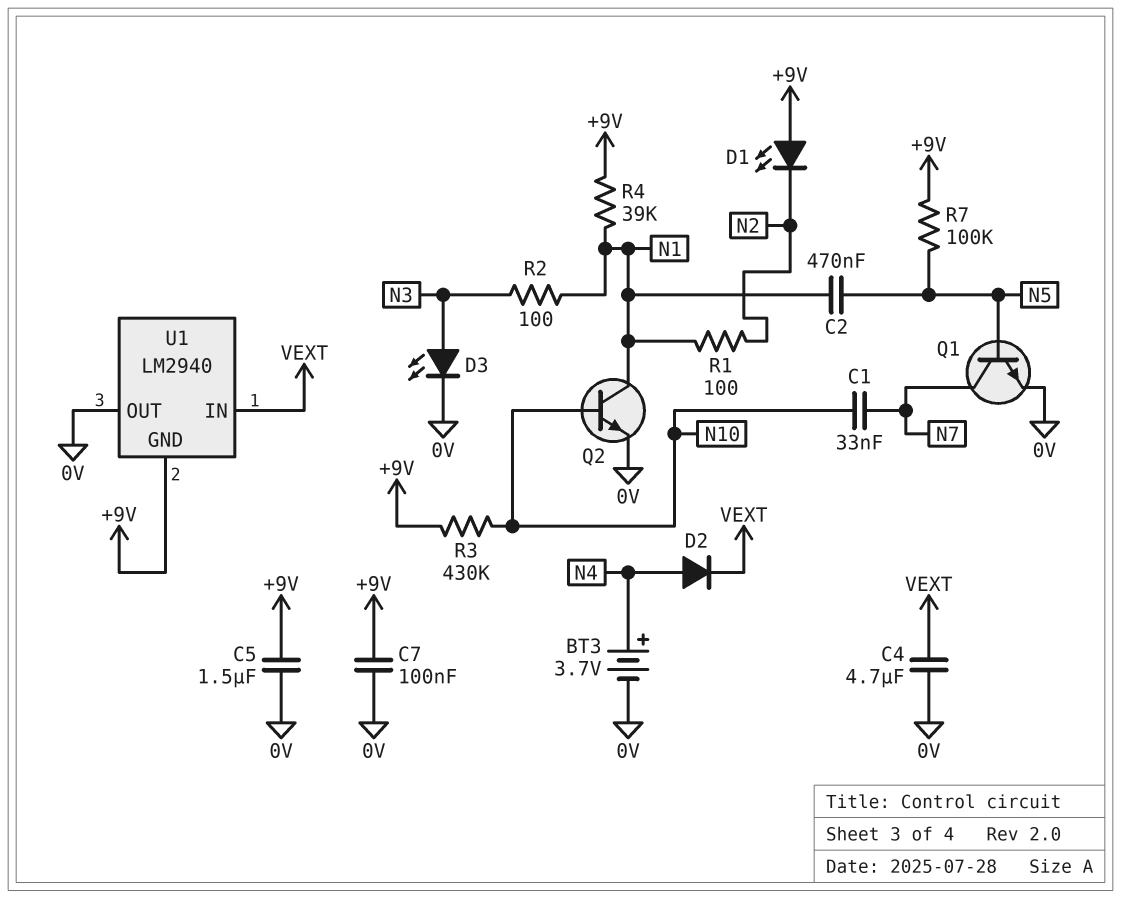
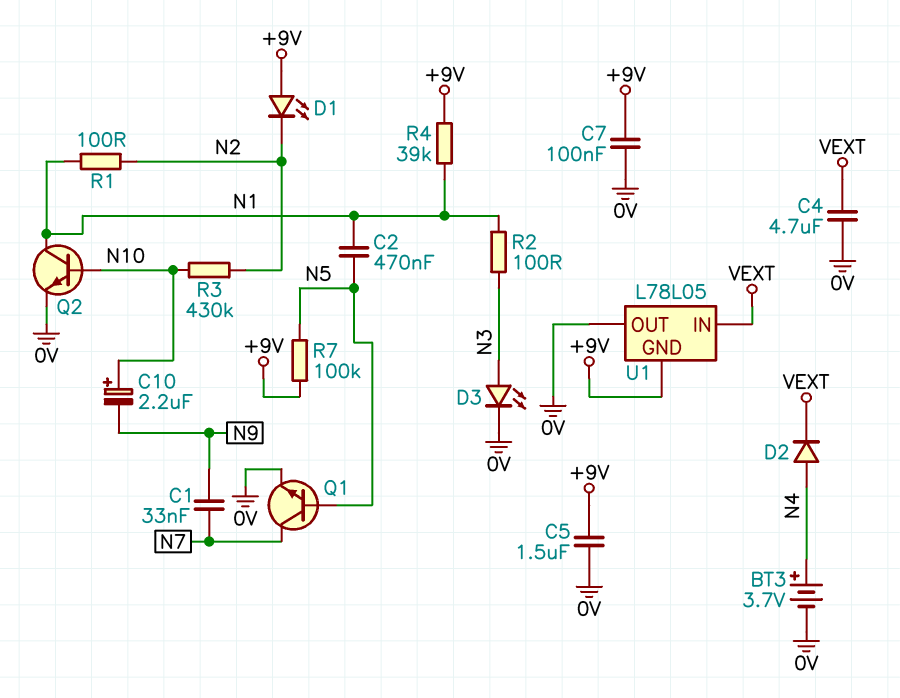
C1: 33nF (N7, N10) -> 33nF (N7, N9)
C10: none -> 2.2uF (plus N10, minus N9)
R3: 430k (+9V, N10) -> 430k (N2, N10)
U1: LM2940 -> L78L05

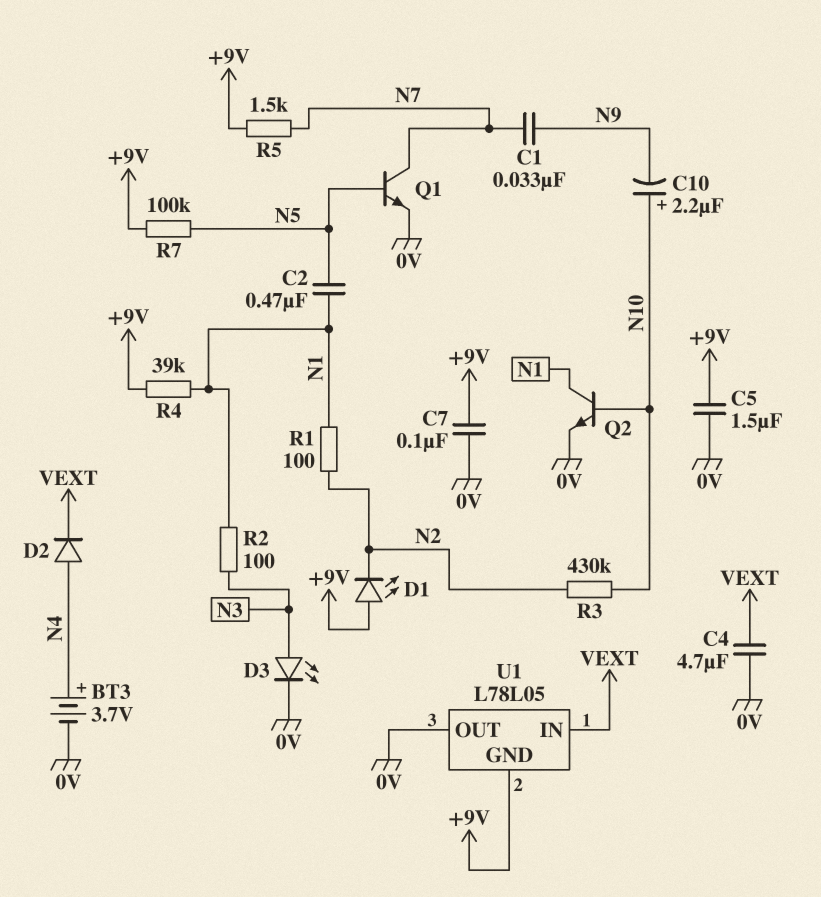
R5: none -> 1.5k (+9V, N7)

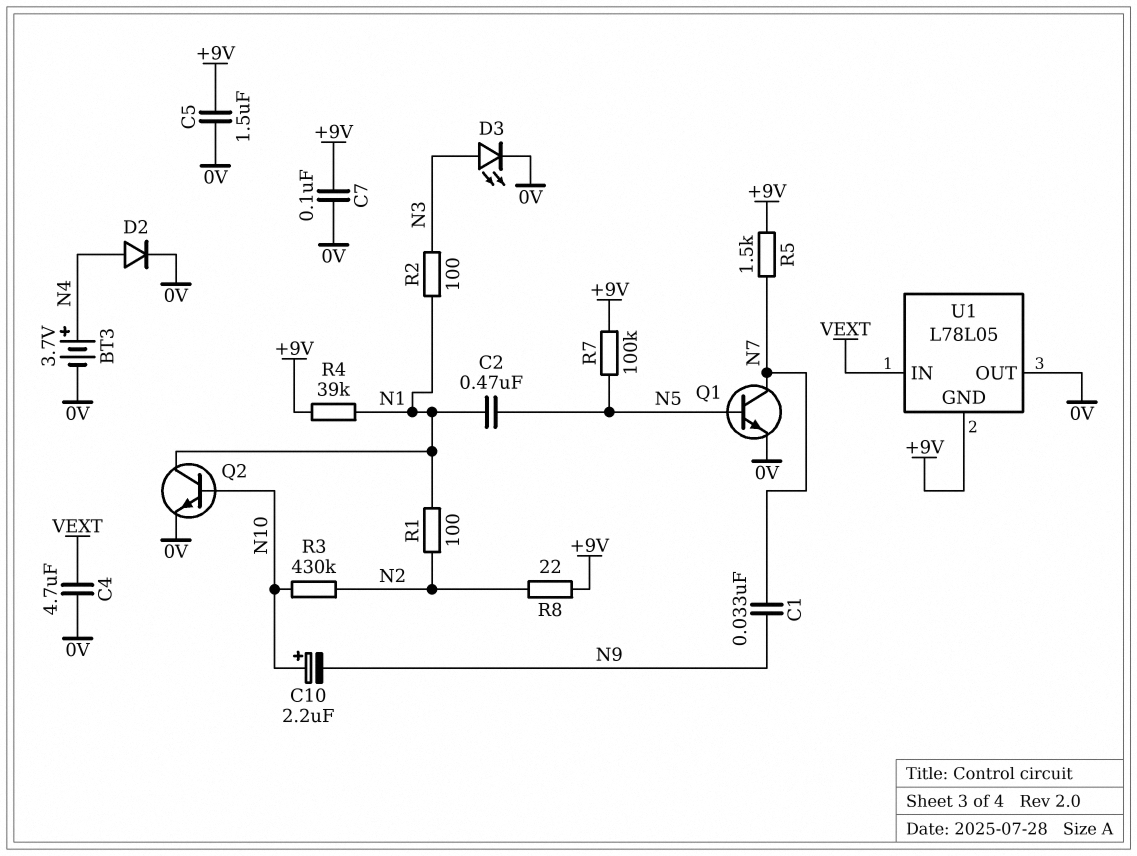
D1: LED (A +9V, K N2) -> none
D2: diode (A N4, K VEXT) -> diode (A N4, K 0V)
R8: none -> 22 (+9V, N2)

